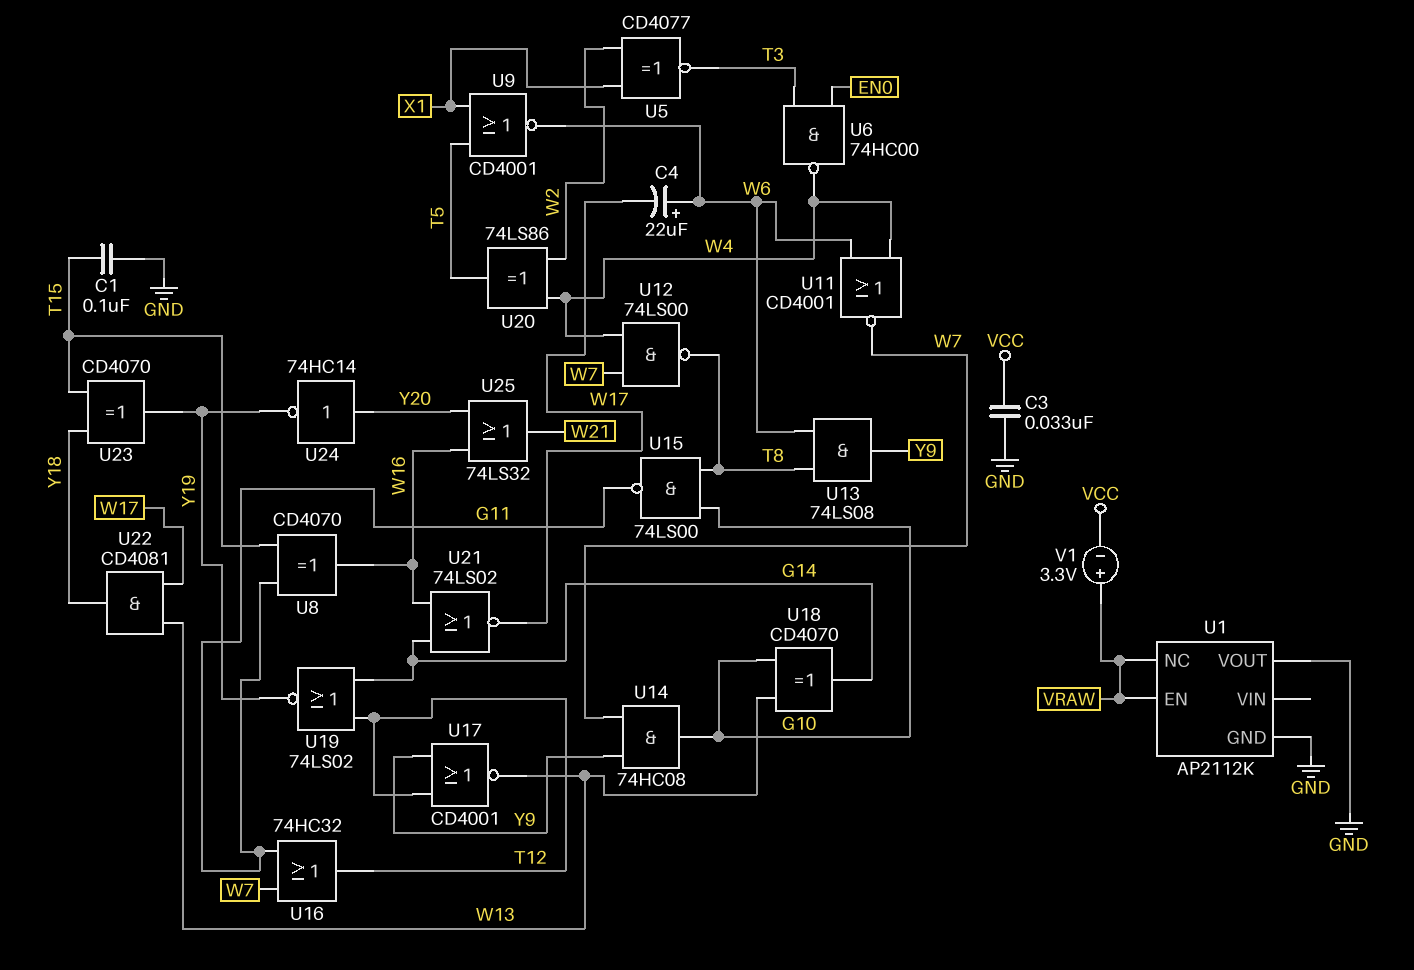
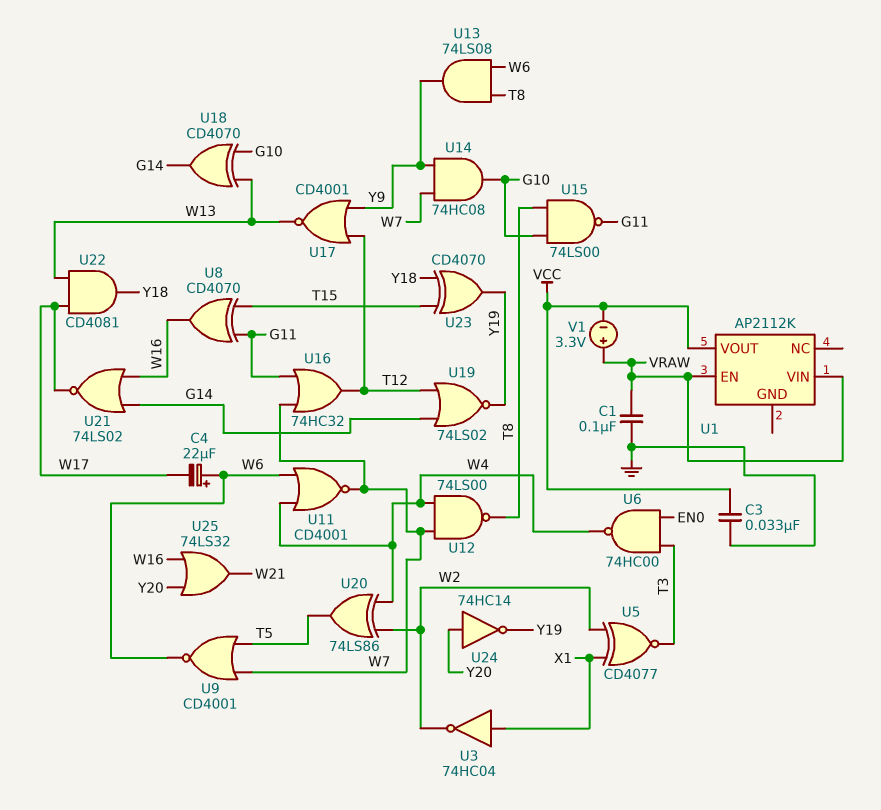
C1: 100nF (GND, T15) -> 100nF (GND, VRAW)
U1 pin GND: GND -> none
U1 pin NC: VRAW -> none
U1 pin VIN: none -> VRAW
U1 pin VOUT: GND -> VCC
U3: none -> NOT 74HC04 (in X1, out W2)
U9: NOR CD4001 (in T5, in X1, out W6) -> NOR CD4001 (in T5, in W7, out W6)

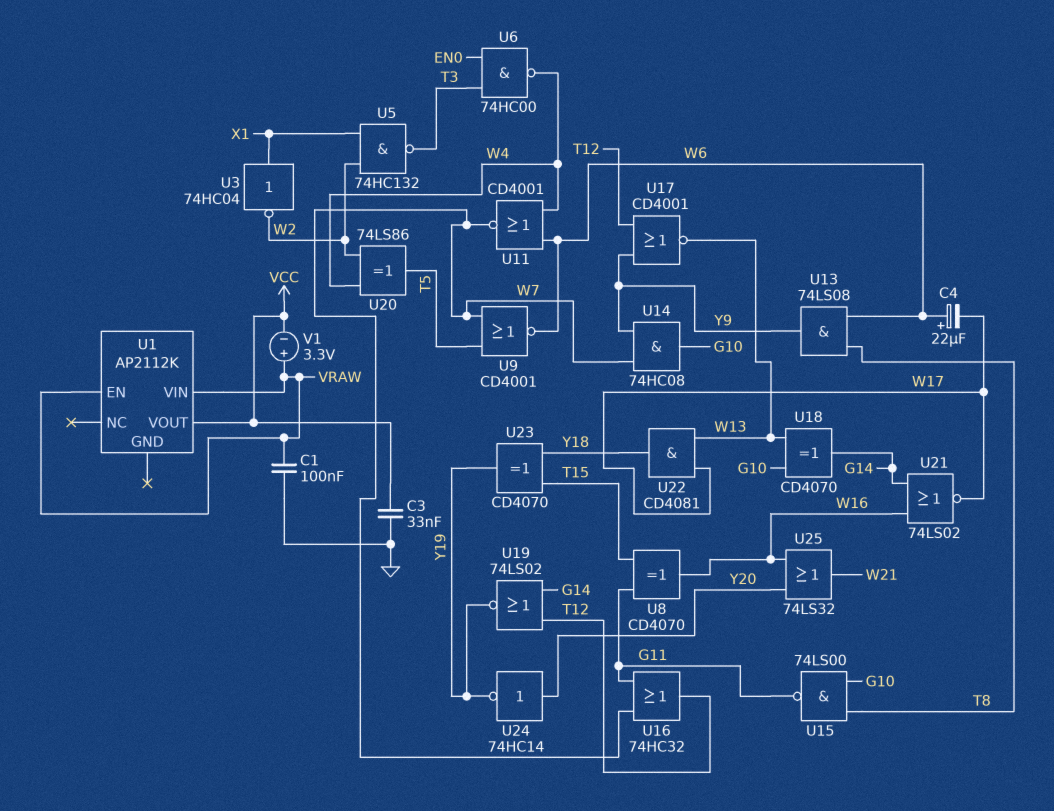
U5: XNOR CD4077 (in W2, in X1, out T3) -> NAND 74HC132 (in W2, in X1, out T3)
U12: NAND 74LS00 (in W4, in W7, out T8) -> none

